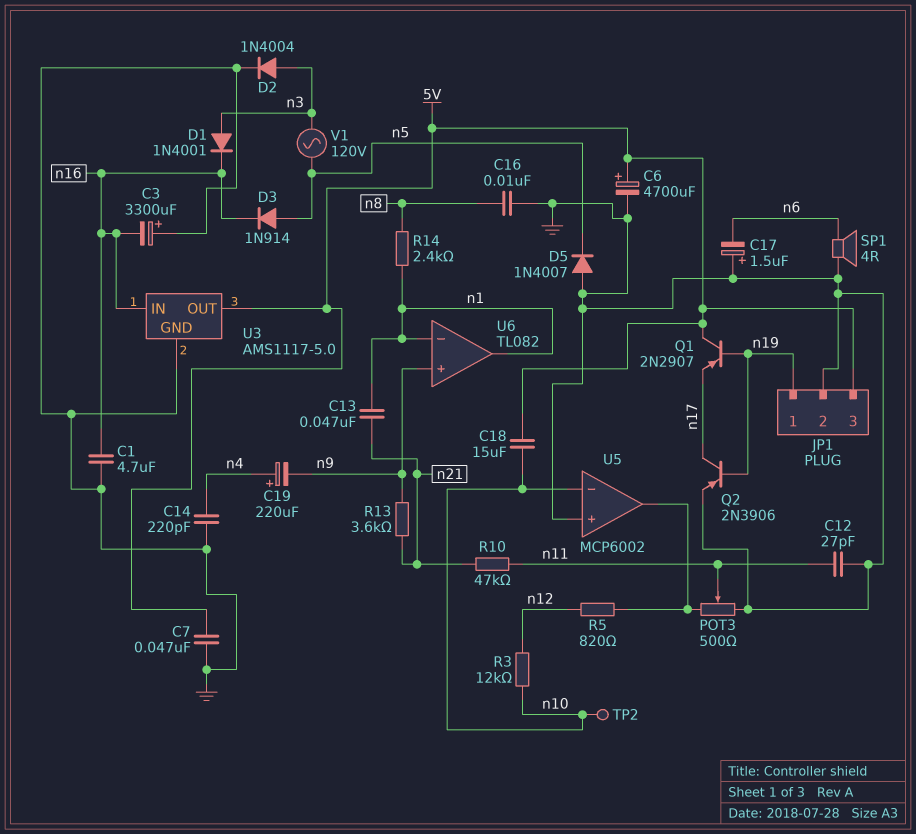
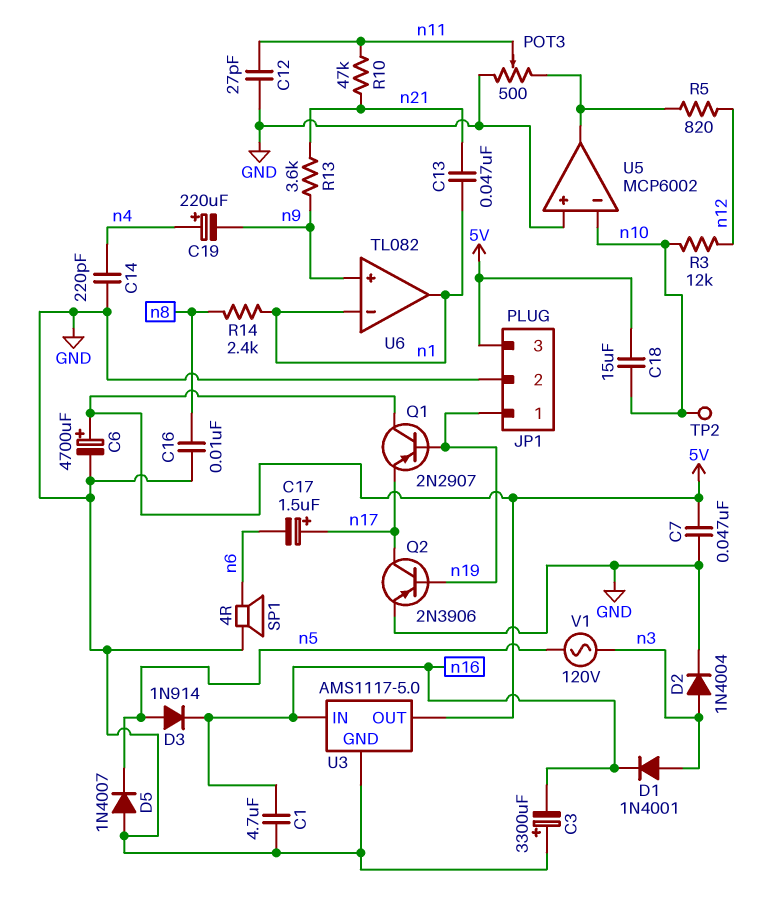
C17: 1.5uF (plus GND, minus n6) -> 1.5uF (plus n17, minus n6)

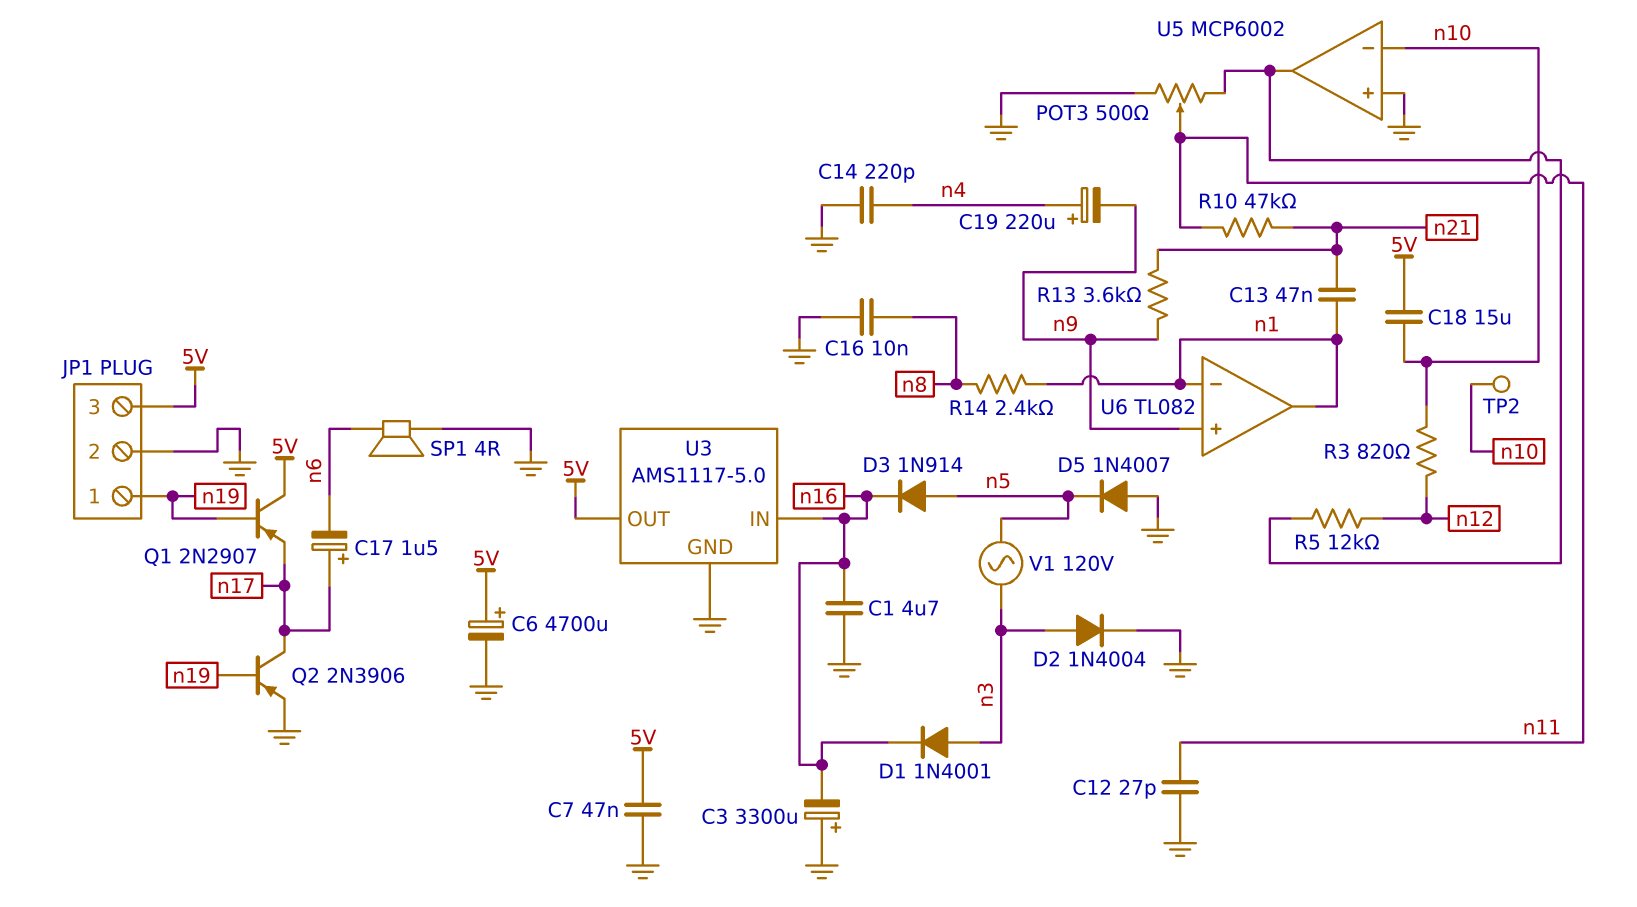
R3: 12k (n10, n12) -> 820 (n10, n12)
R5: 820 (U5/out, n12) -> 12k (U5/out, n12)

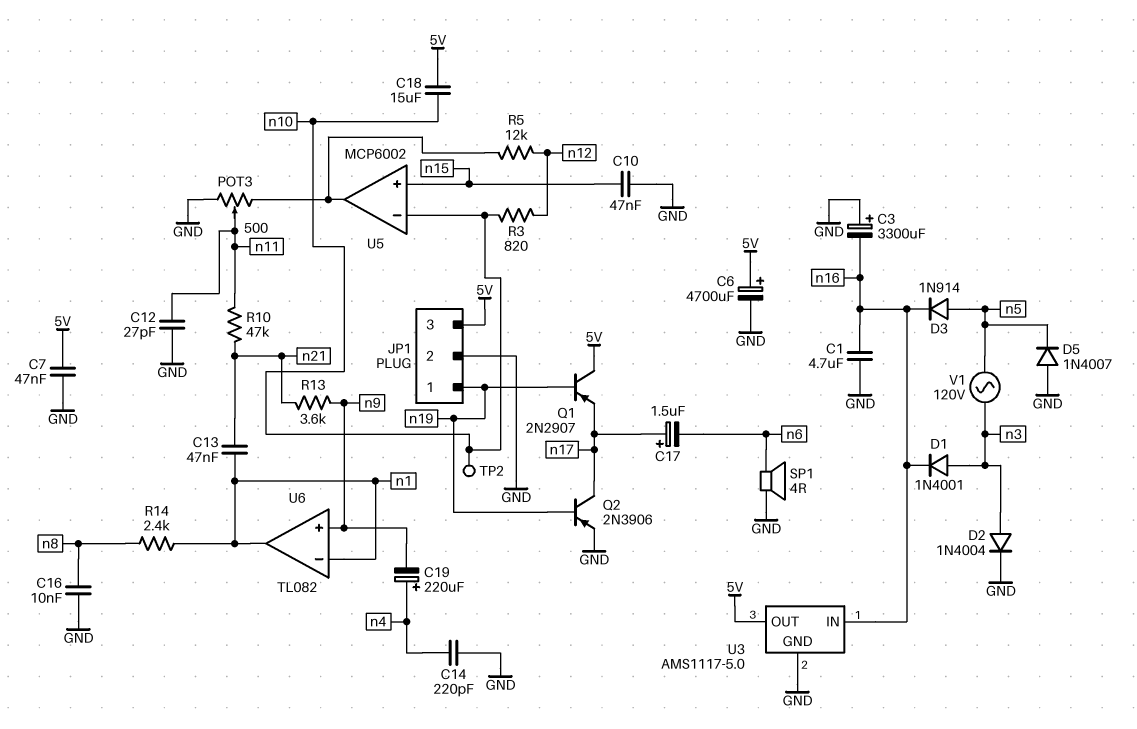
C10: none -> 47nF (GND, n15)
U5 pin in+: GND -> n15

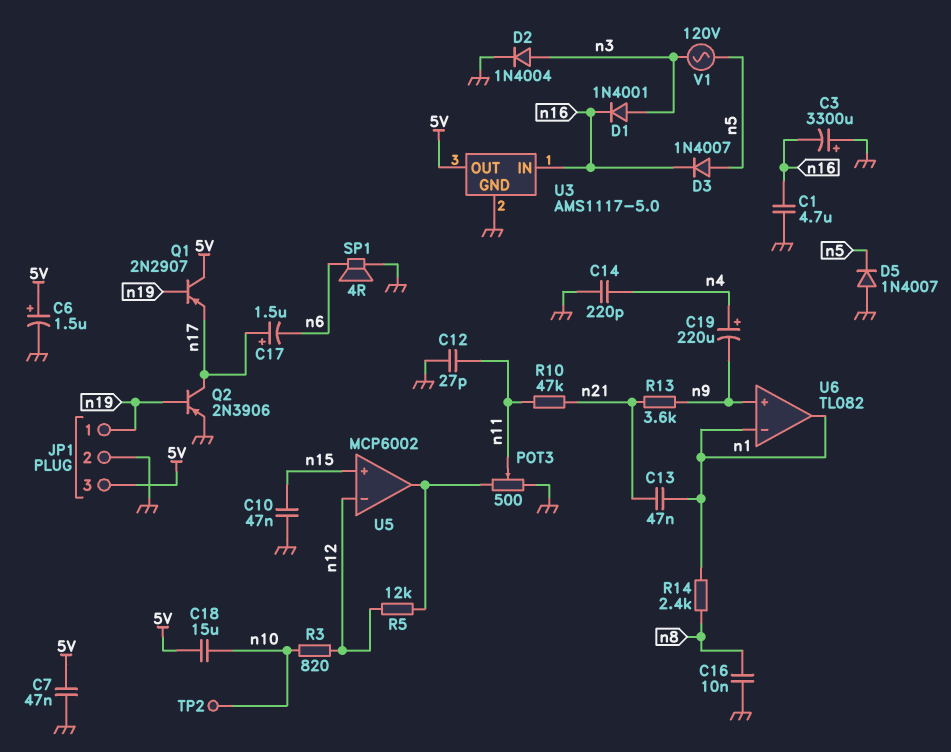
C6: 4700uF (plus 5V, minus GND) -> 1.5uF (plus 5V, minus GND)
D3: diode 1N914 (A n5, K n16) -> diode 1N4007 (A n5, K n16)
U5 pin in-: n10 -> n12

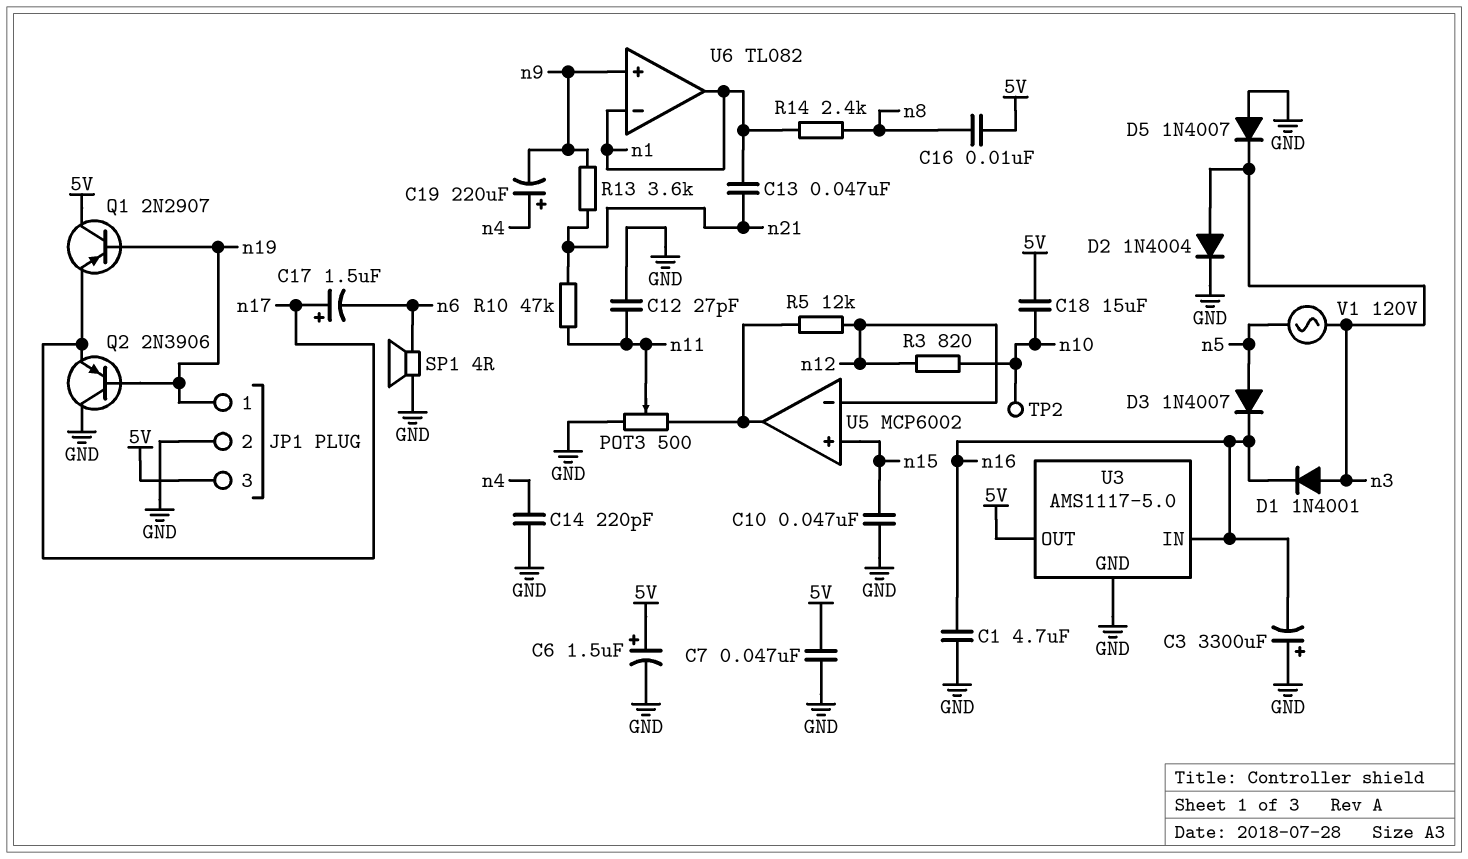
C16: 10nF (GND, n8) -> 10nF (5V, n8)
D5: diode 1N4007 (A GND, K n5) -> diode 1N4007 (A GND, K n3)
Q2: PNP 2N3906 (B n19, C n17, E GND) -> PNP 2N3906 (B n19, C GND, E n17)

